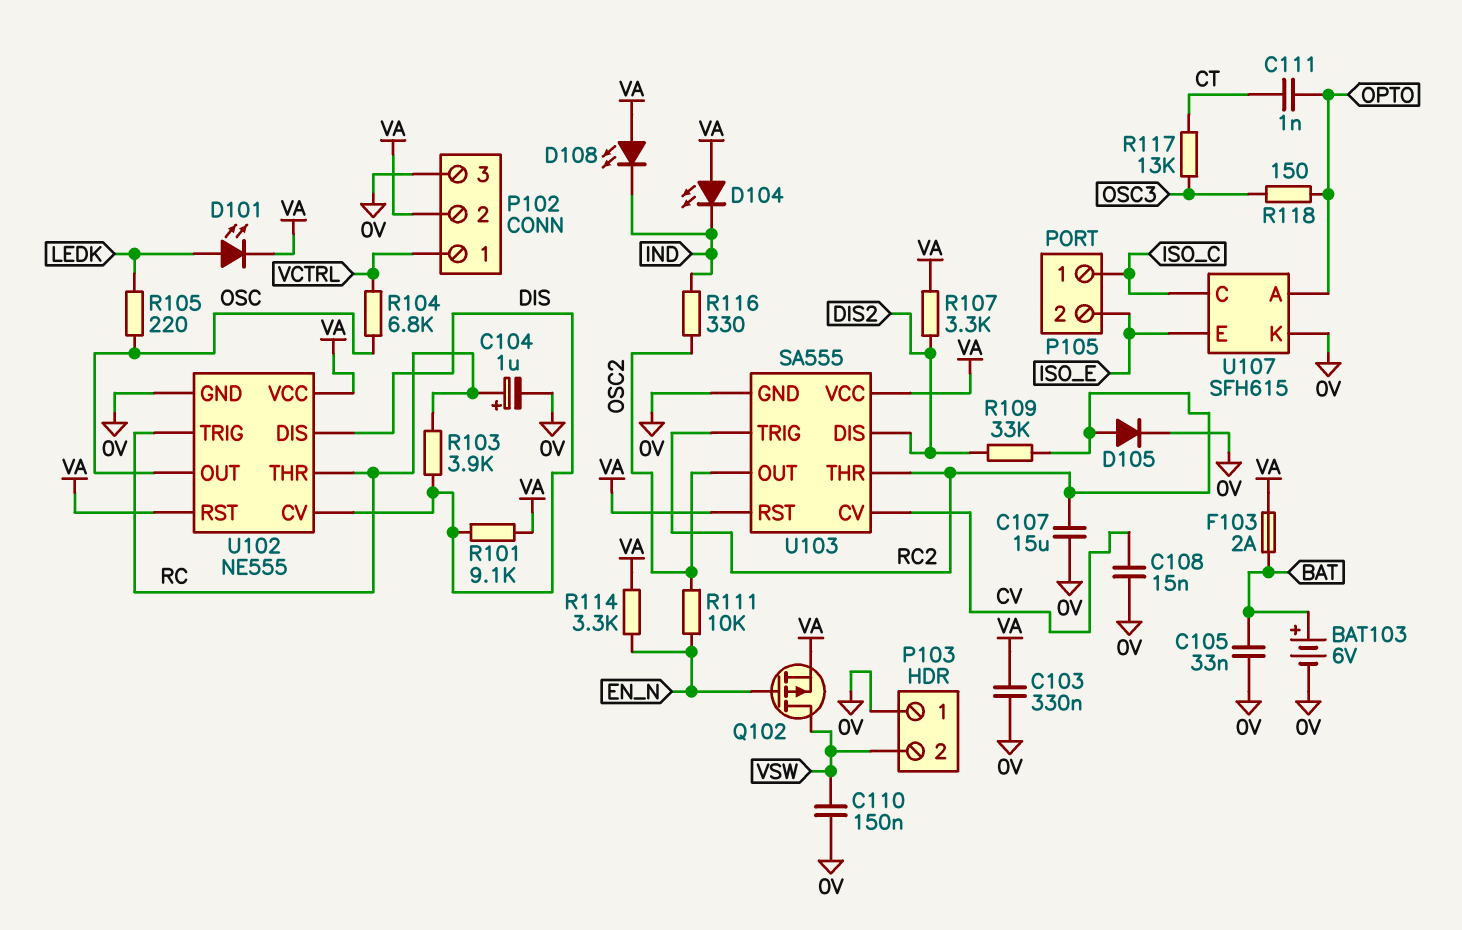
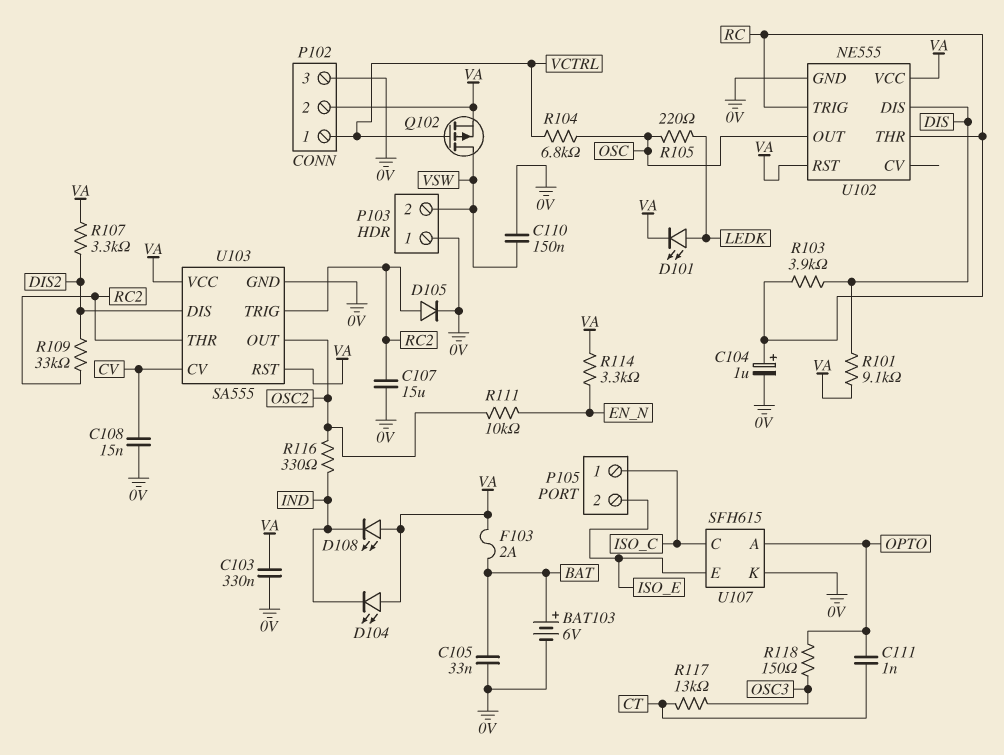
Q102: PMOS (G EN_N, D VSW, S VA) -> PMOS (G VCTRL, D VSW, S VA)
U102 pin CV: DIS -> none

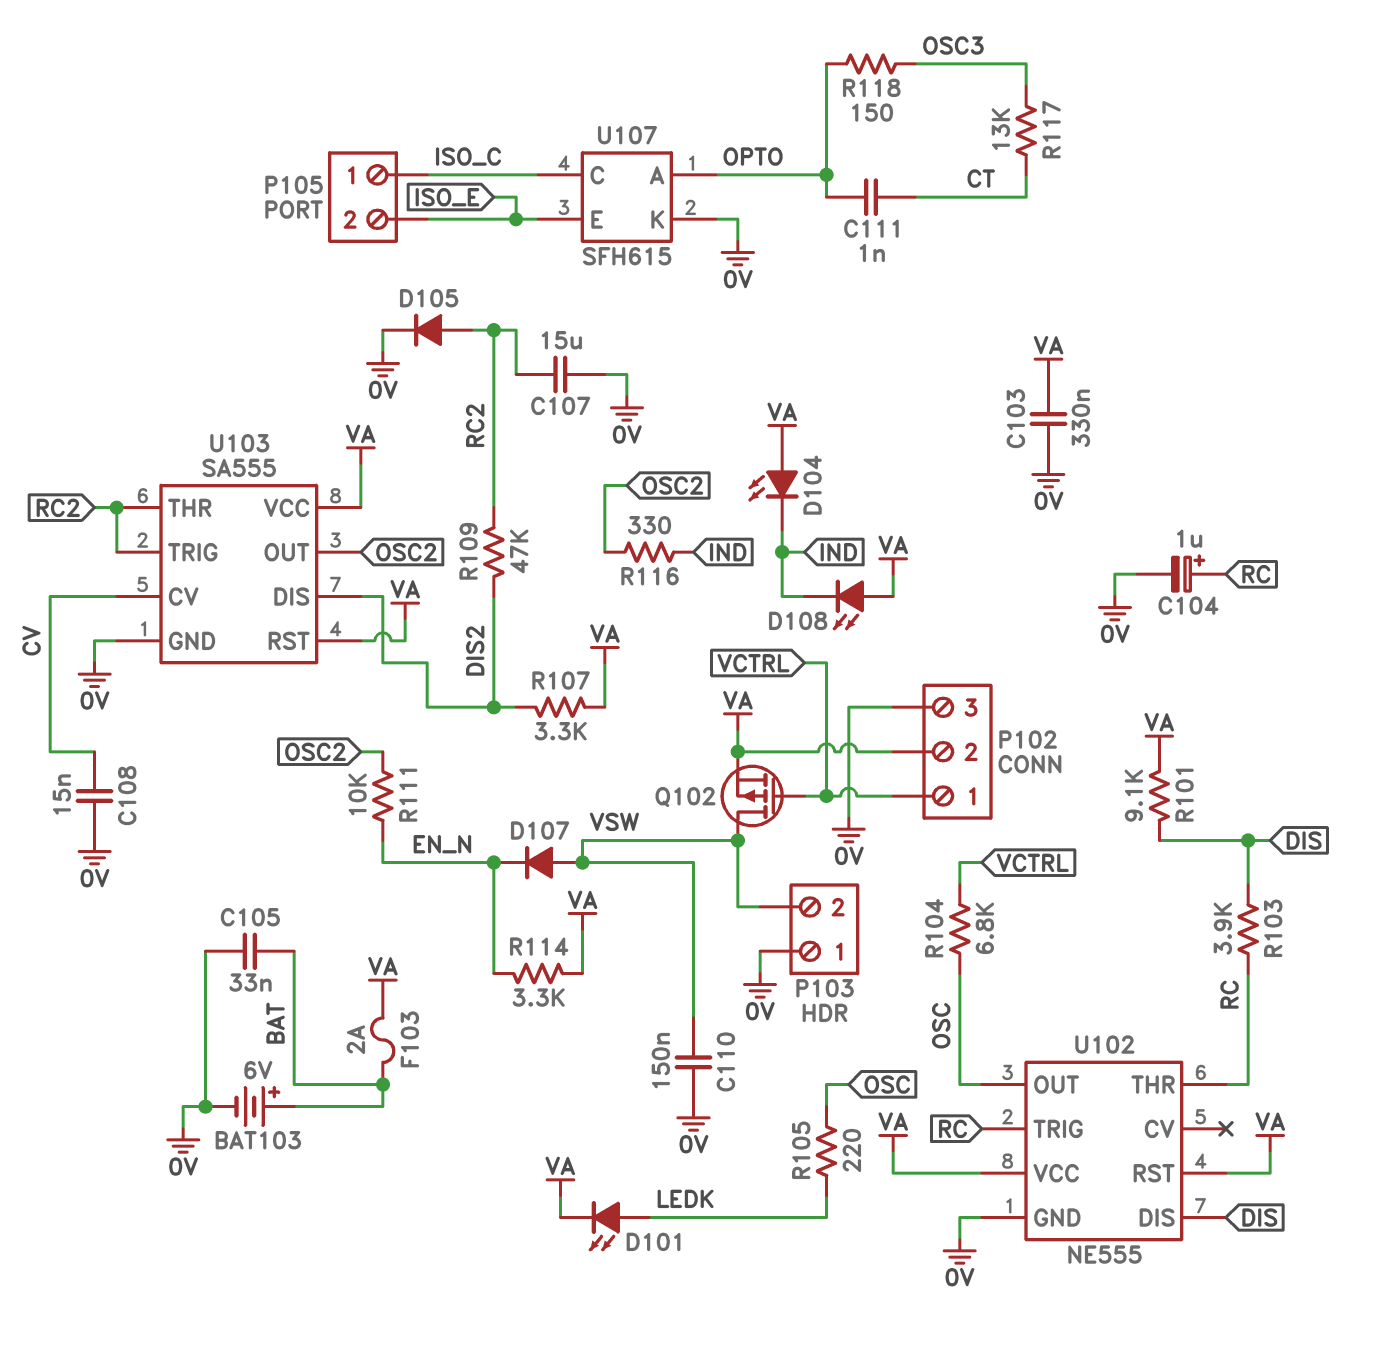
D107: none -> diode (A VSW, K EN_N)
R109: 33k (DIS2, RC2) -> 47k (DIS2, RC2)

